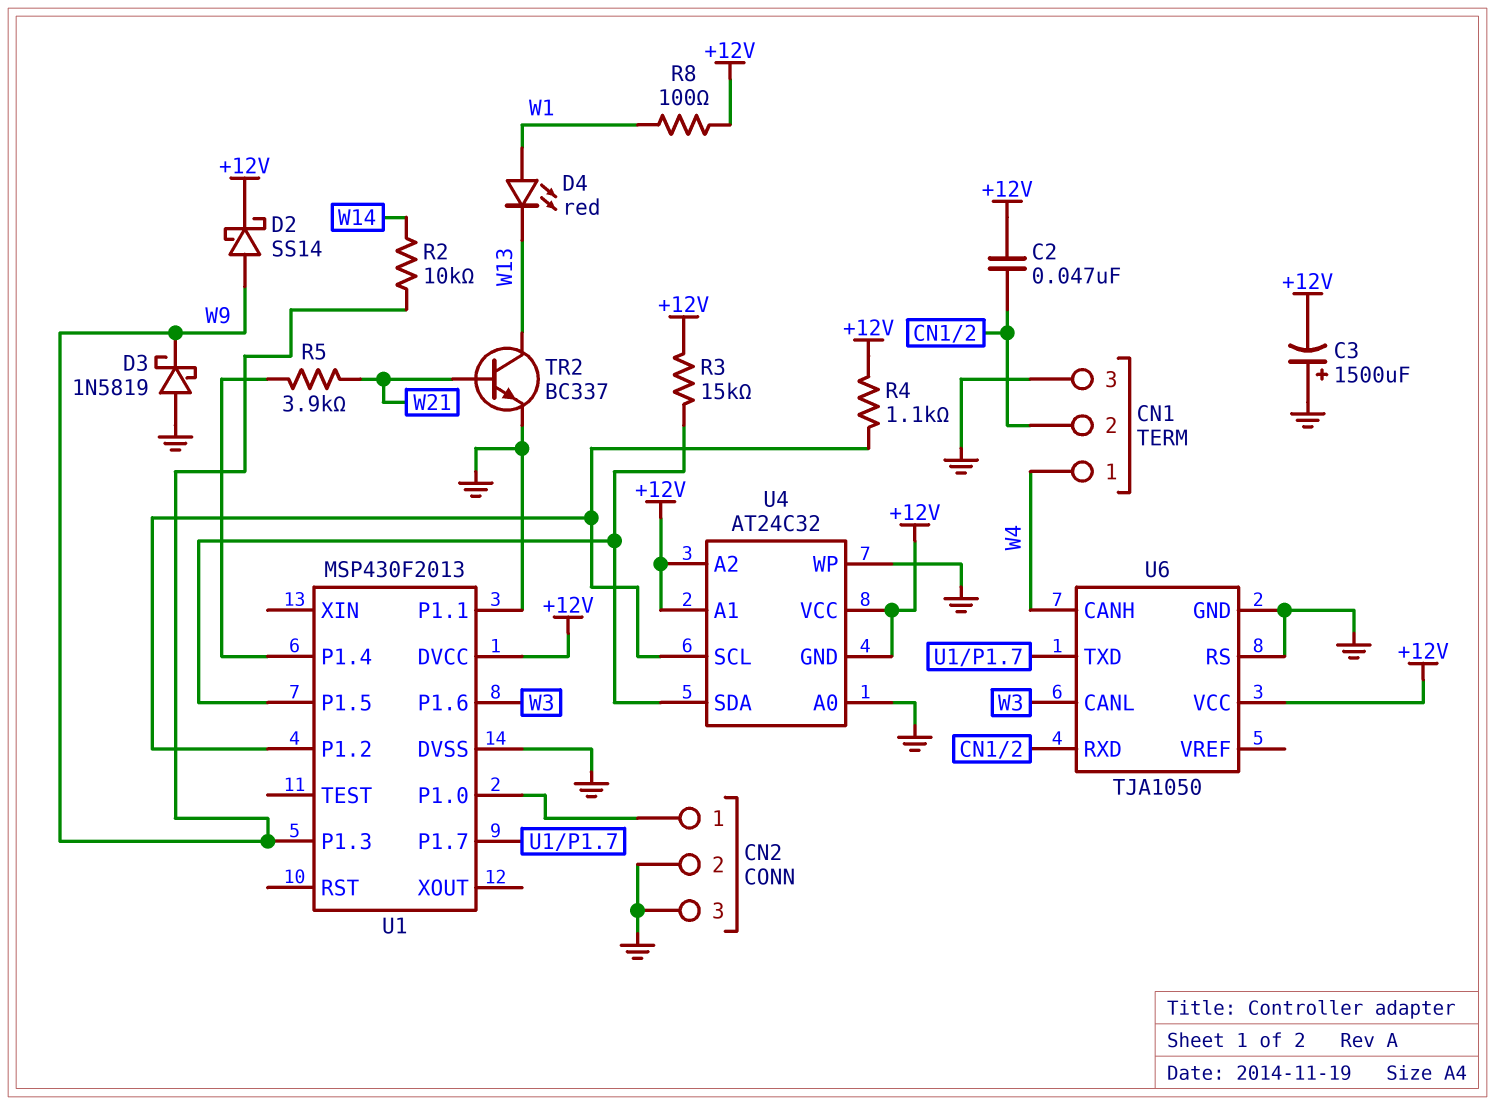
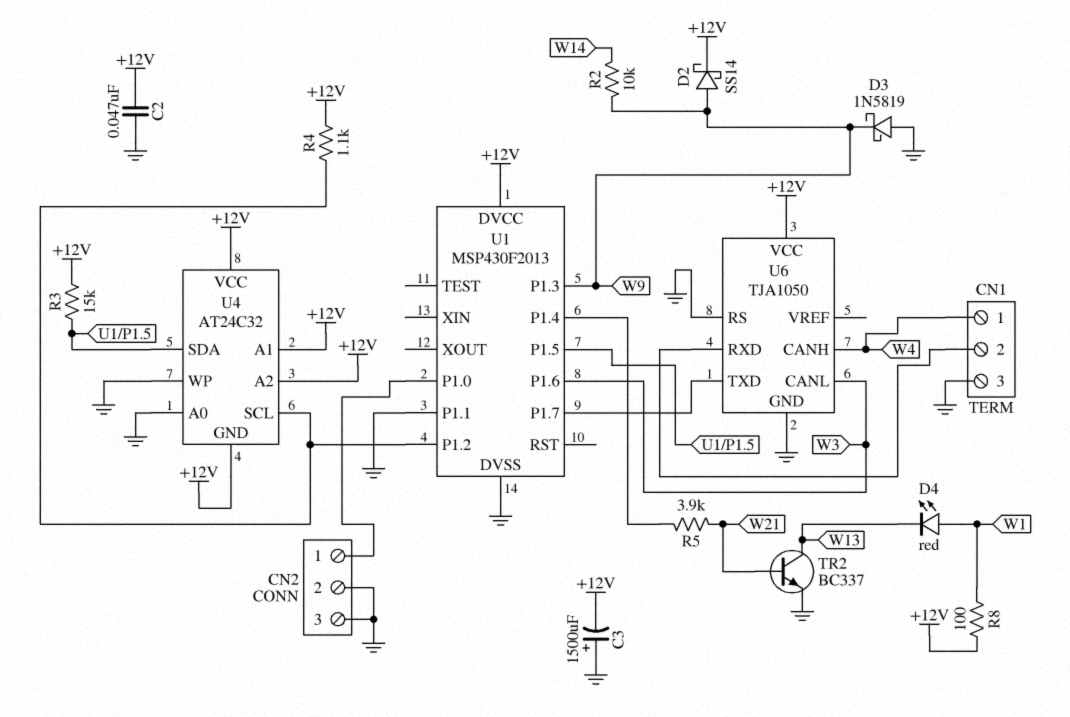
C2: 47nF (+12V, CN1/2) -> 47nF (+12V, GND)

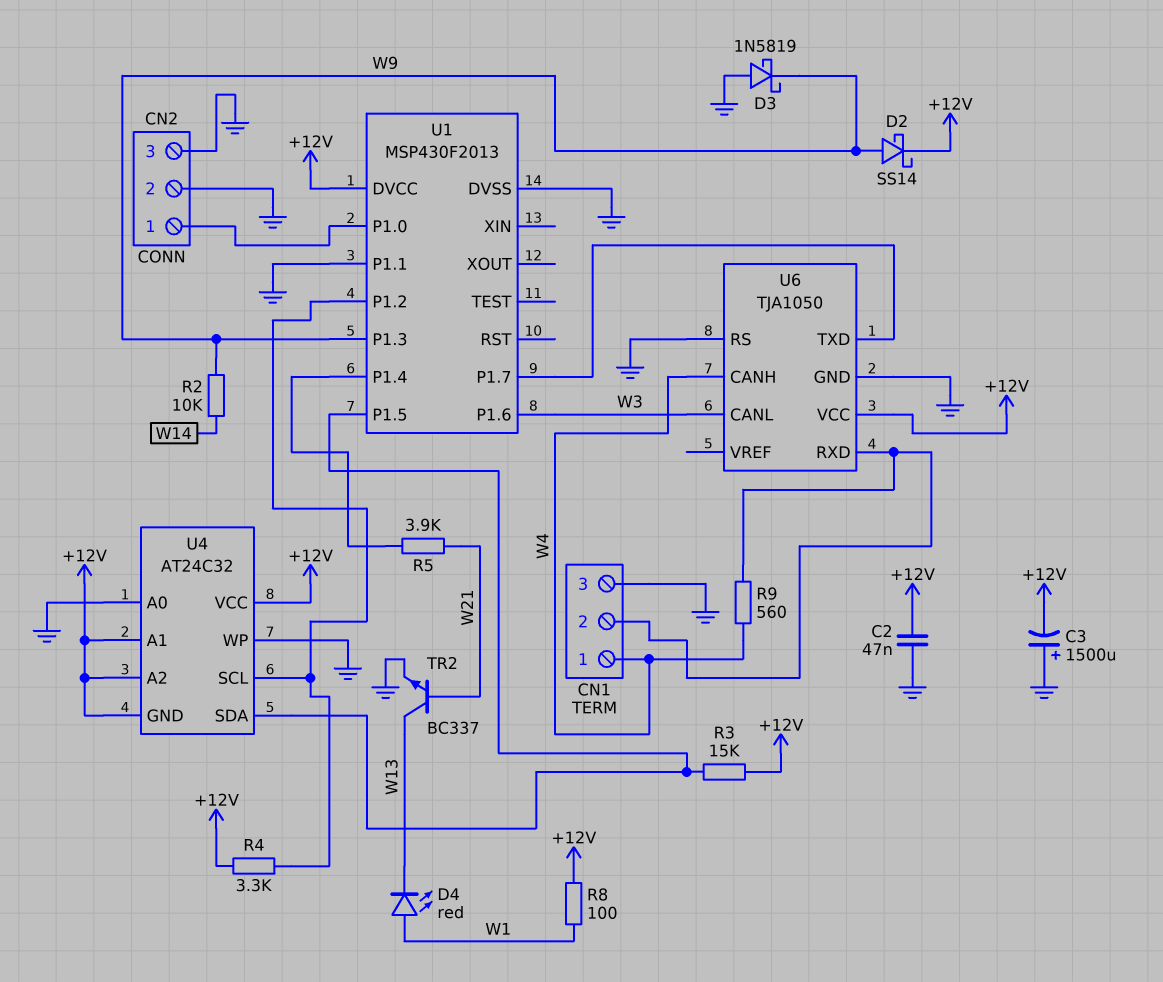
R4: 1.1k (+12V, U1/P1.2) -> 3.3k (+12V, U1/P1.2)
R9: none -> 560 (CN1/2, W4)

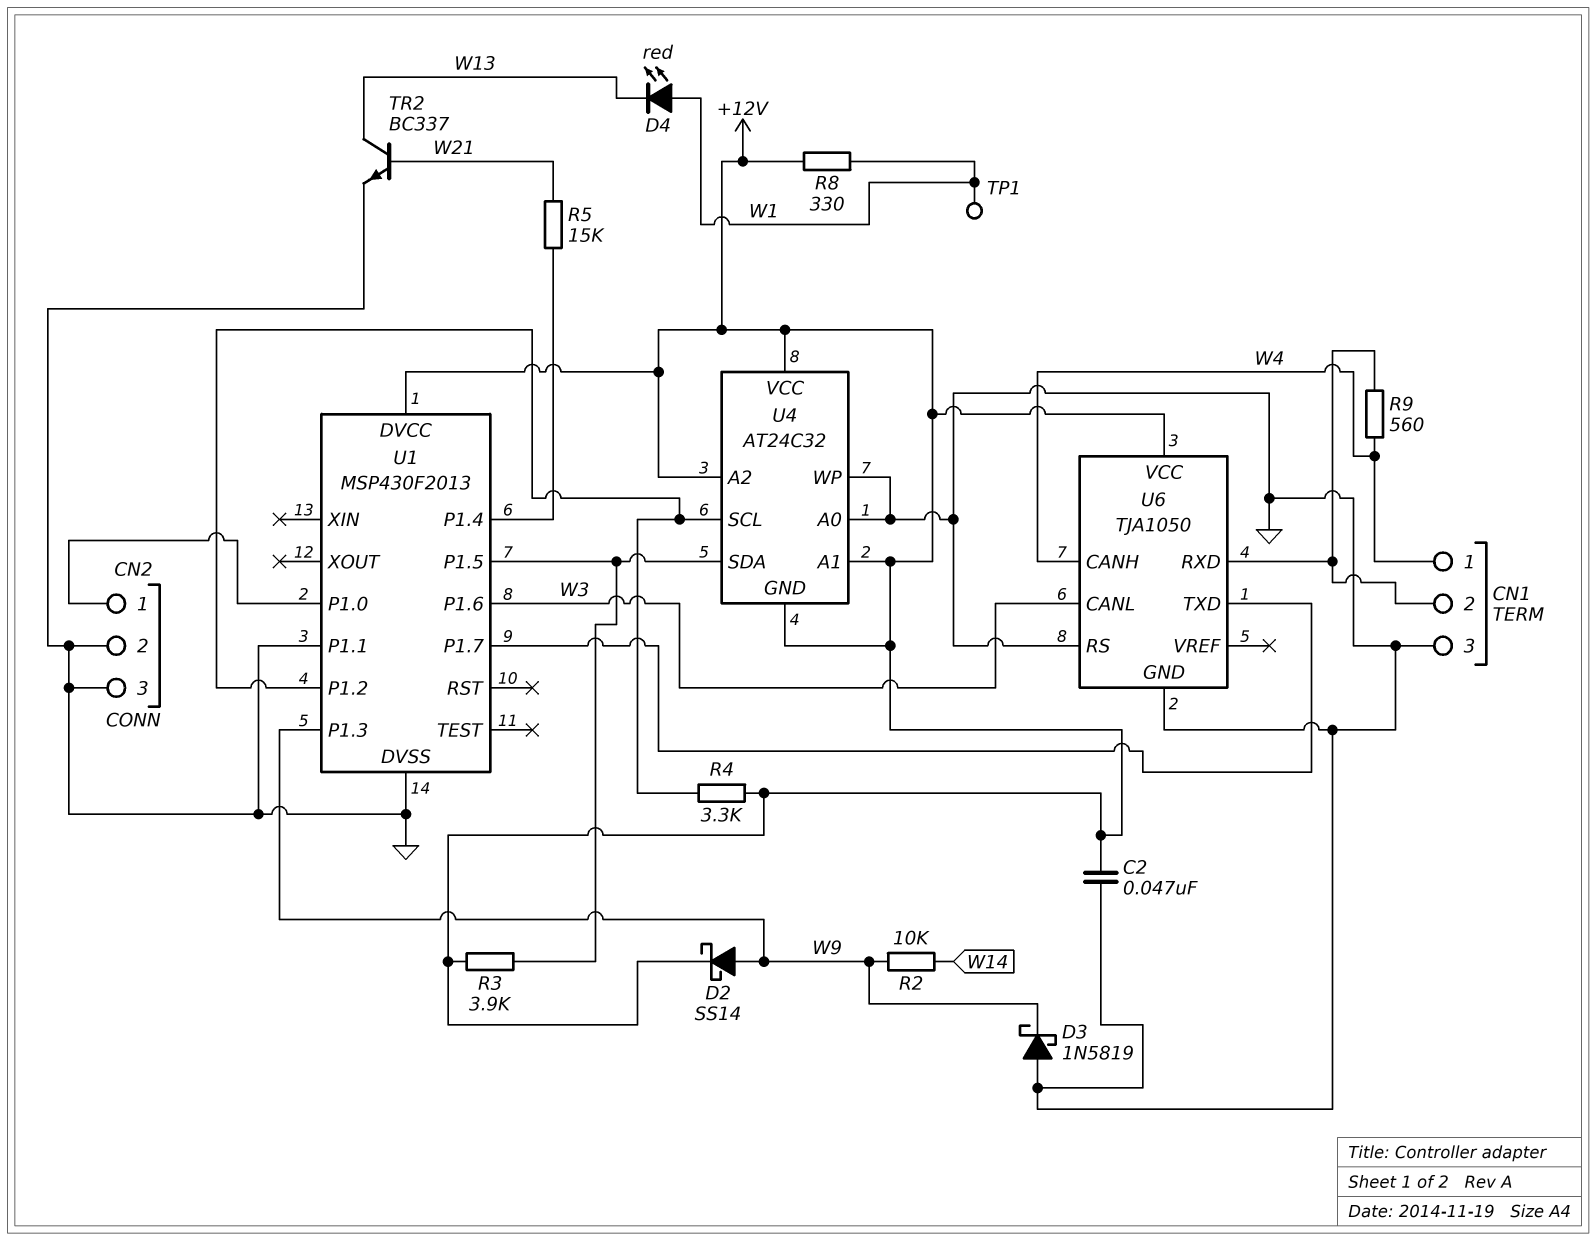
C3: 1500uF (plus GND, minus +12V) -> none
R3: 15k (+12V, U1/P1.5) -> 3.9k (+12V, U1/P1.5)
R5: 3.9k (U1/P1.4, W21) -> 15k (U1/P1.4, W21)
R8: 100 (+12V, W1) -> 330 (+12V, W1)
TP1: none -> test point (W1)

